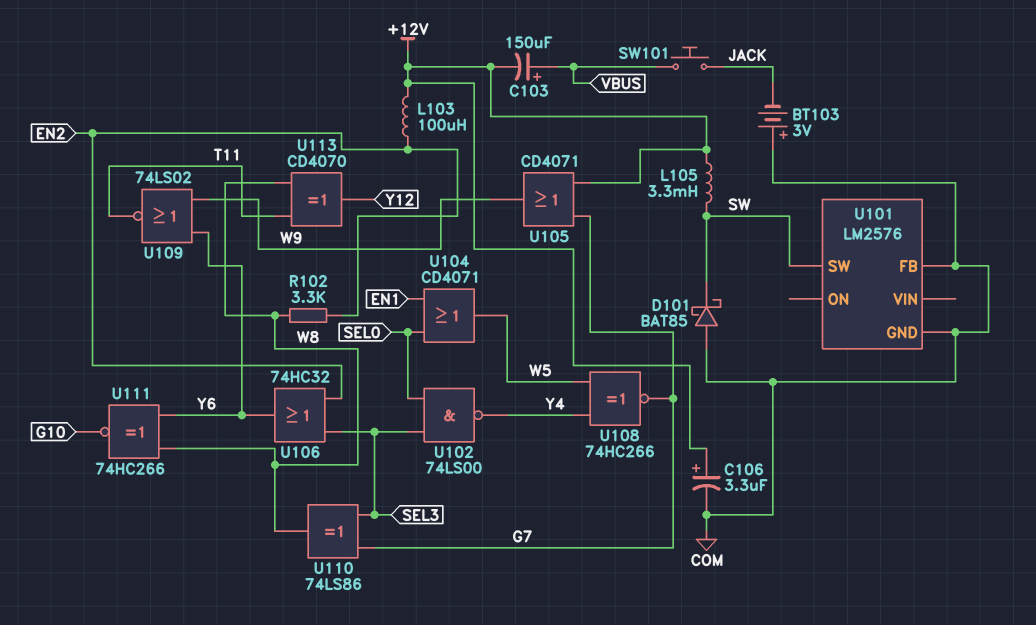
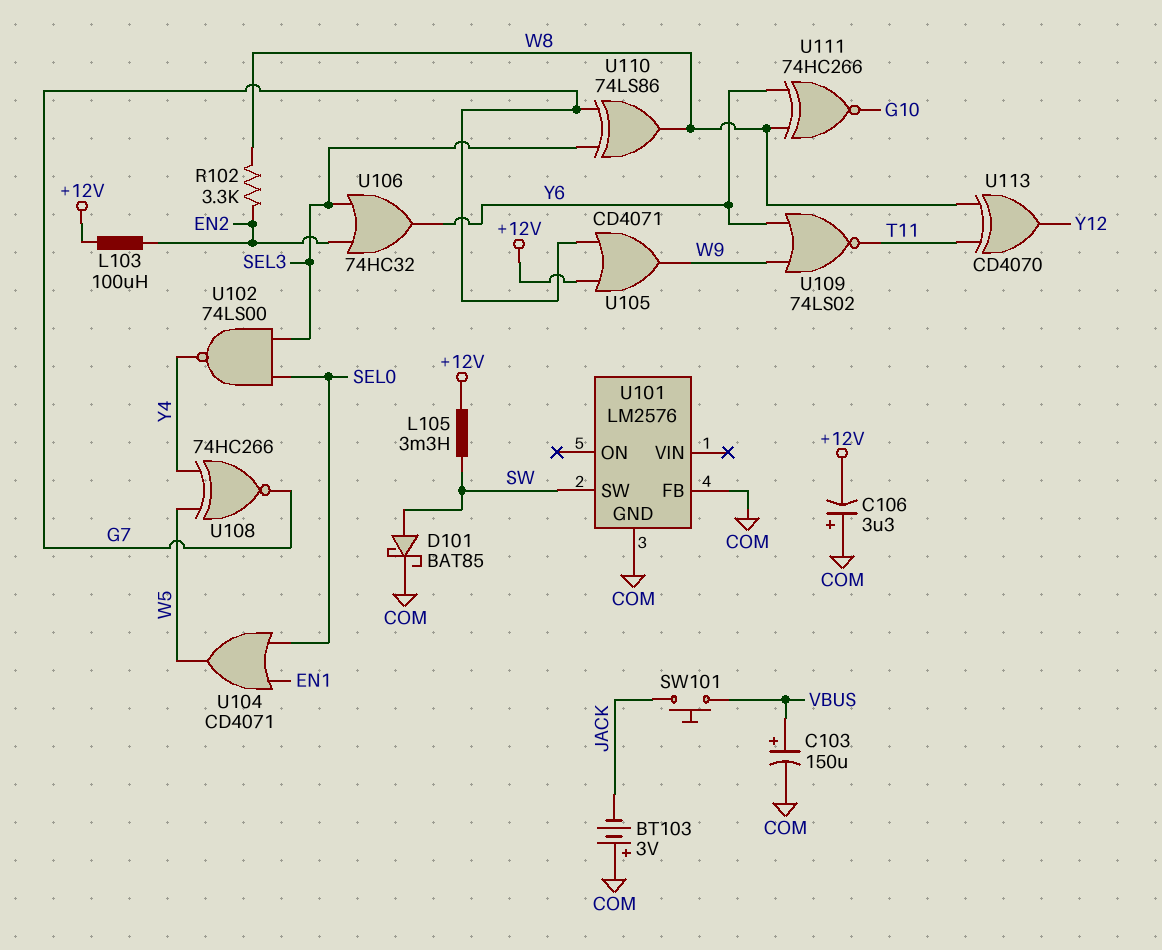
C103: 150uF (plus VBUS, minus +12V) -> 150uF (plus VBUS, minus COM)
C106: 3.3uF (plus +12V, minus COM) -> 3.3uF (plus COM, minus +12V)
D101: schottky BAT85 (A COM, K SW) -> schottky BAT85 (A SW, K COM)

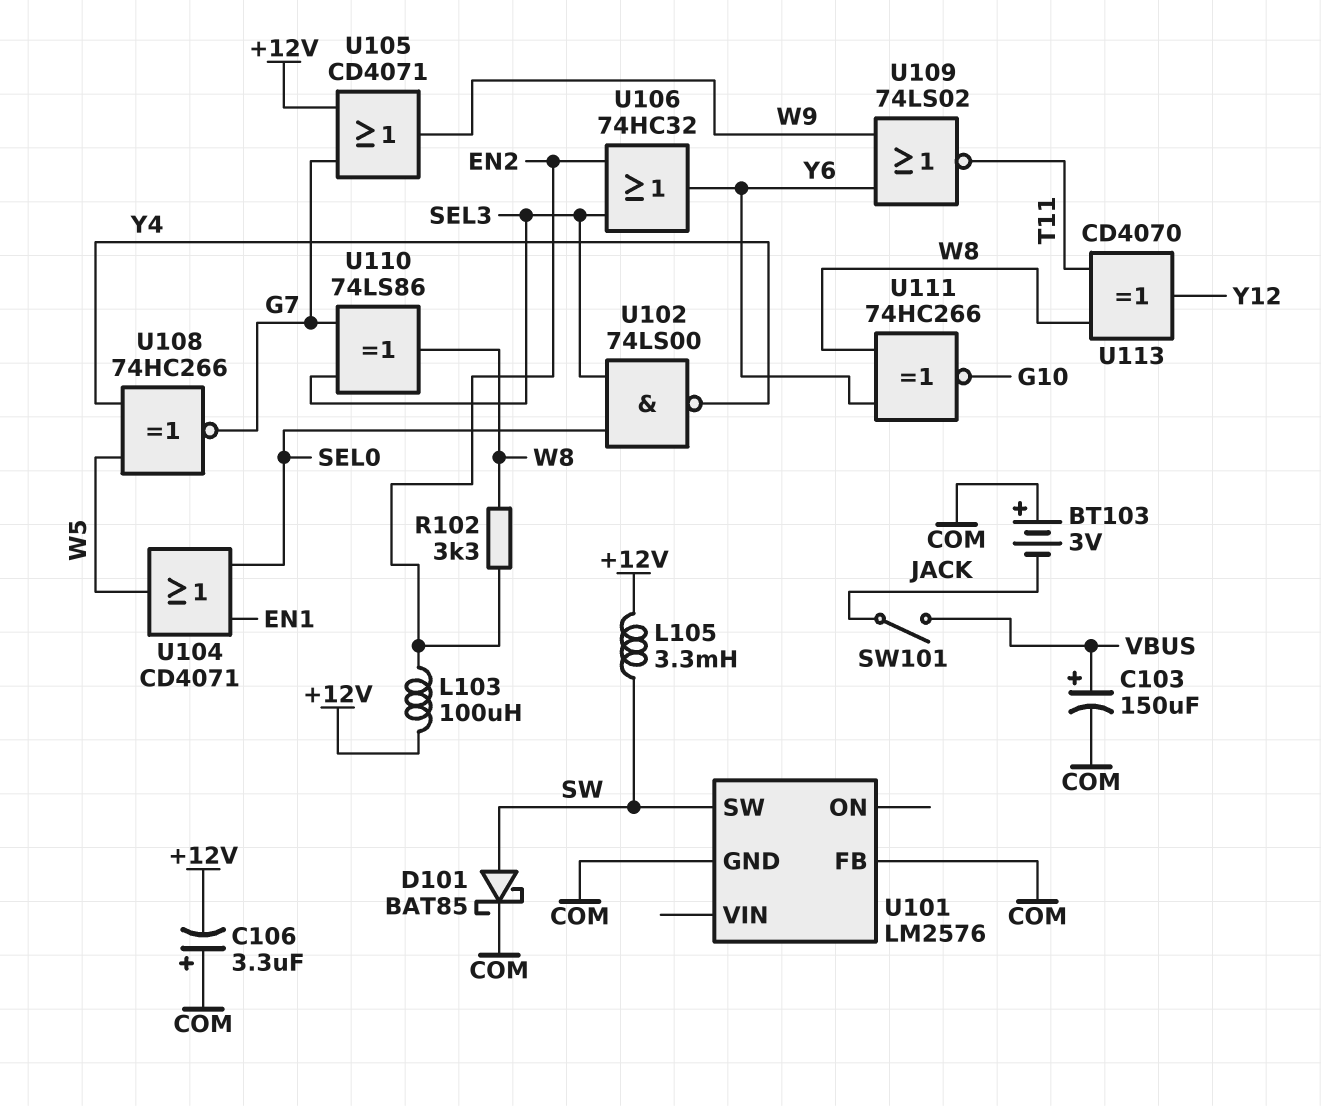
SW101: button (JACK, VBUS) -> switch (JACK, VBUS)

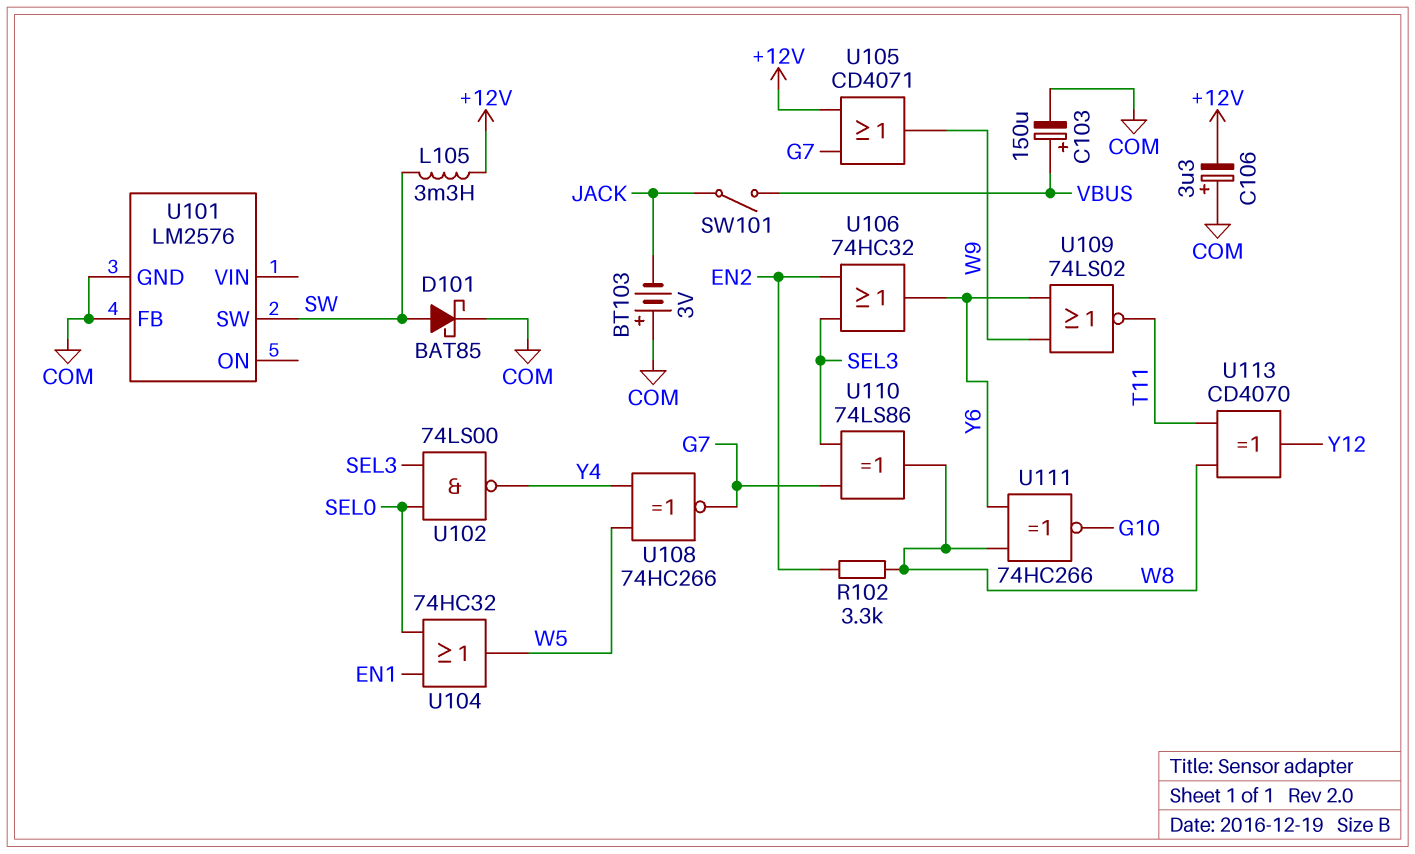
L103: 100uH (+12V, EN2) -> none
U104: OR CD4071 (in EN1, in SEL0, out W5) -> OR 74HC32 (in EN1, in SEL0, out W5)

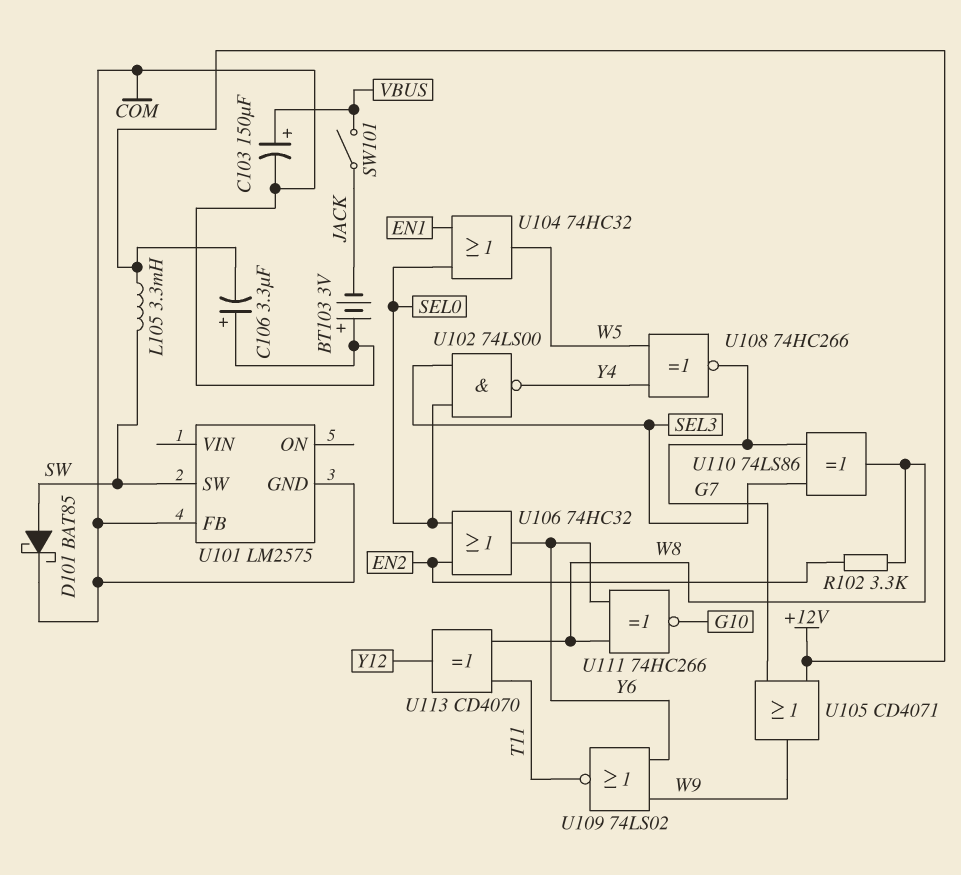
U101: LM2576 -> LM2575
U106: OR 74HC32 (in EN2, in SEL3, out Y6) -> OR 74HC32 (in EN2, in SEL0, out Y6)

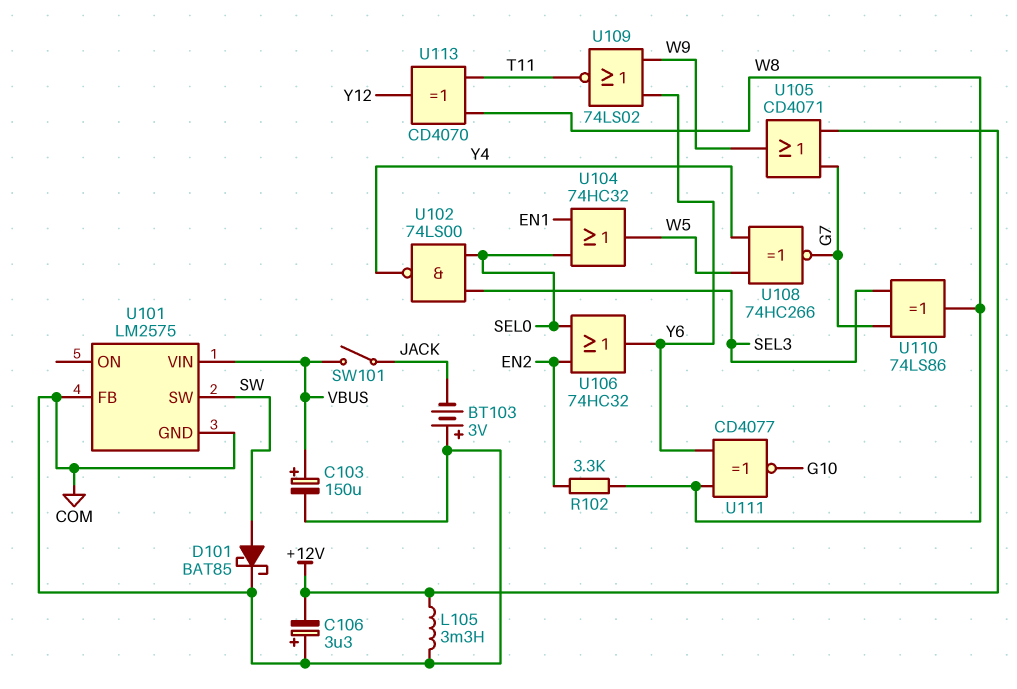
L105: 3.3mH (+12V, SW) -> 3.3mH (+12V, COM)
U101 pin VIN: none -> VBUS
U111: XNOR 74HC266 (in W8, in Y6, out G10) -> XNOR CD4077 (in W8, in Y6, out G10)

